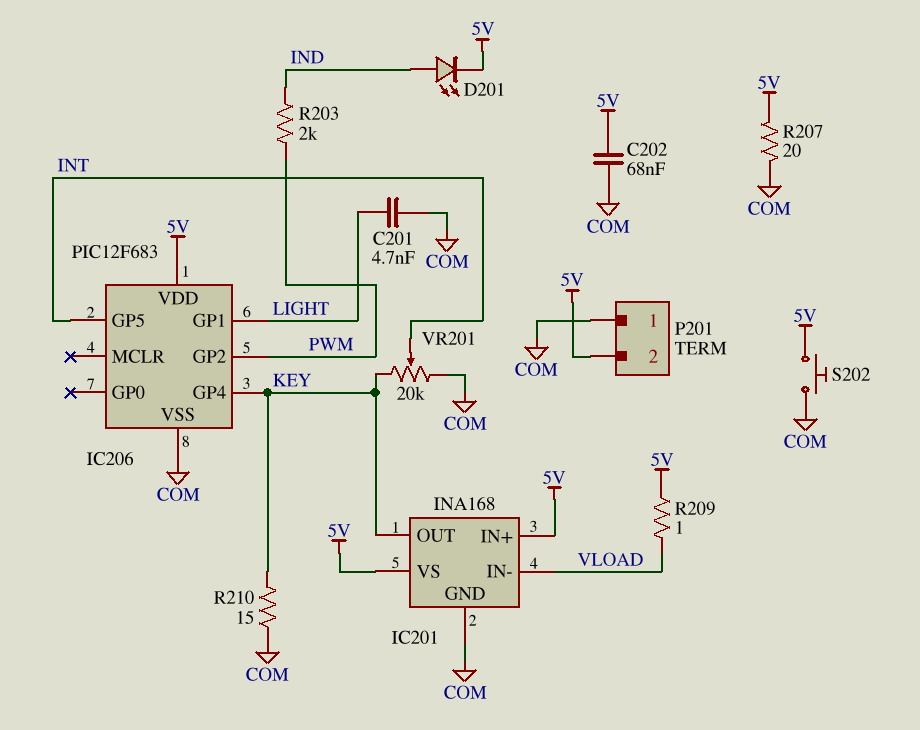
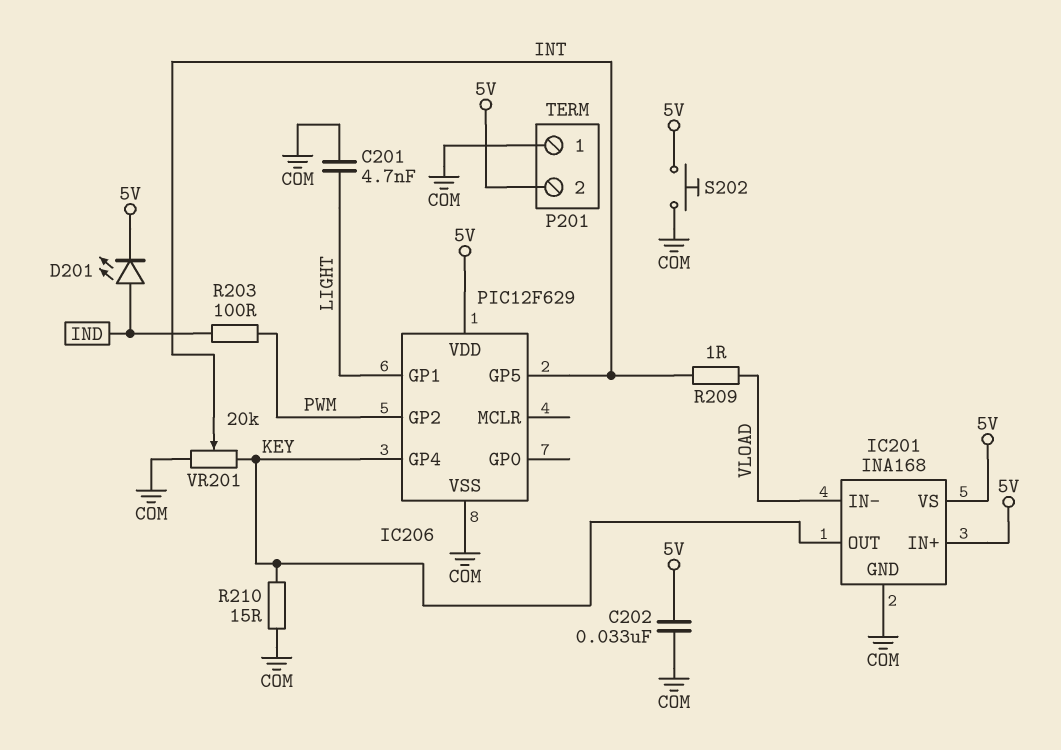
C202: 68nF (5V, COM) -> 33nF (5V, COM)
IC206: PIC12F683 -> PIC12F629
R203: 2k (IND, PWM) -> 100 (IND, PWM)
R207: 20 (5V, COM) -> none
R209: 1 (5V, VLOAD) -> 1 (INT, VLOAD)

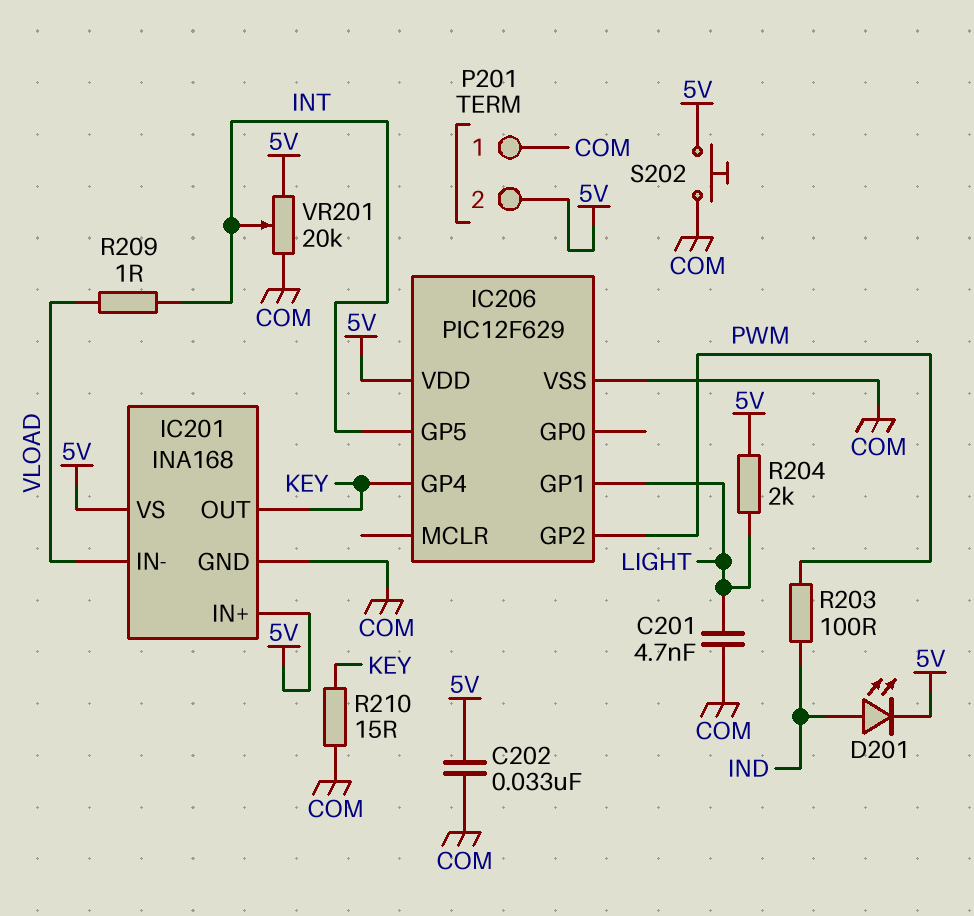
R204: none -> 2k (5V, LIGHT)
VR201: 20k (COM, KEY, wiper INT) -> 20k (5V, COM, wiper INT)

